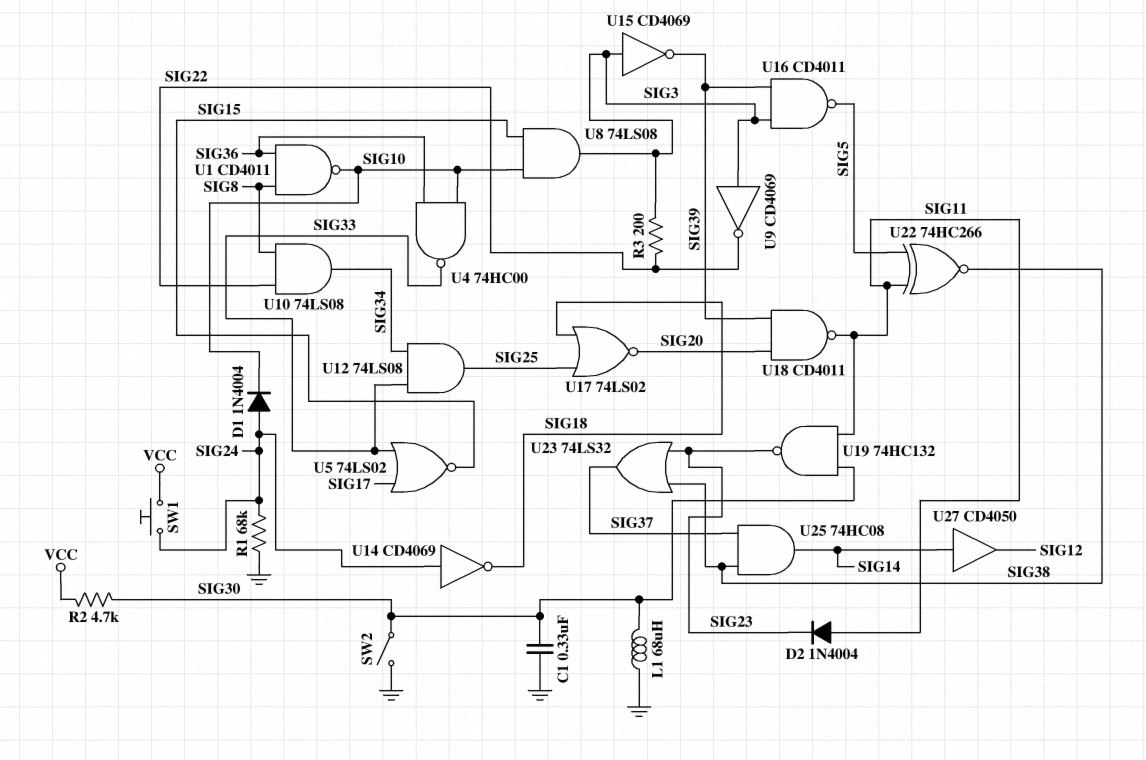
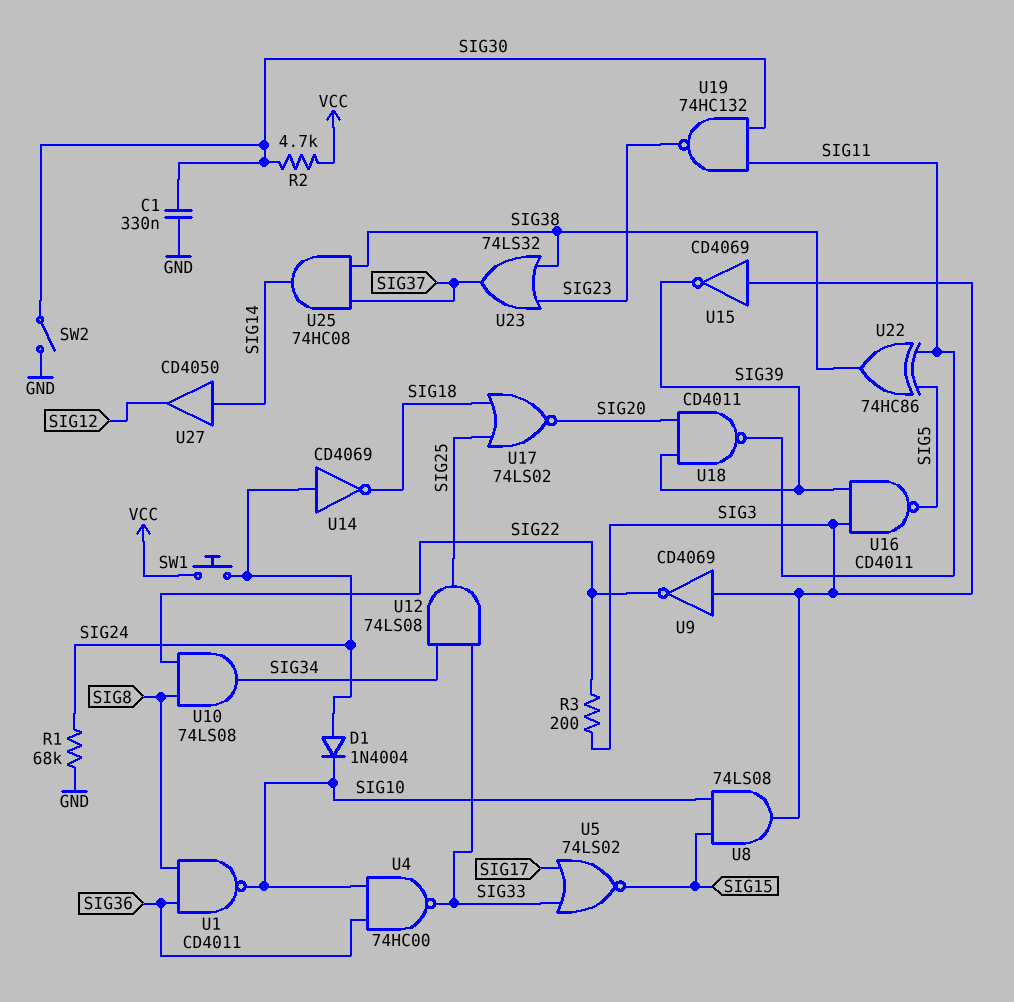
D2: diode 1N4004 (A SIG11, K SIG23) -> none
L1: 68uH (GND, SIG30) -> none
U22: XNOR 74HC266 (in SIG5, in SIG11, out SIG38) -> XOR 74HC86 (in SIG5, in SIG11, out SIG38)

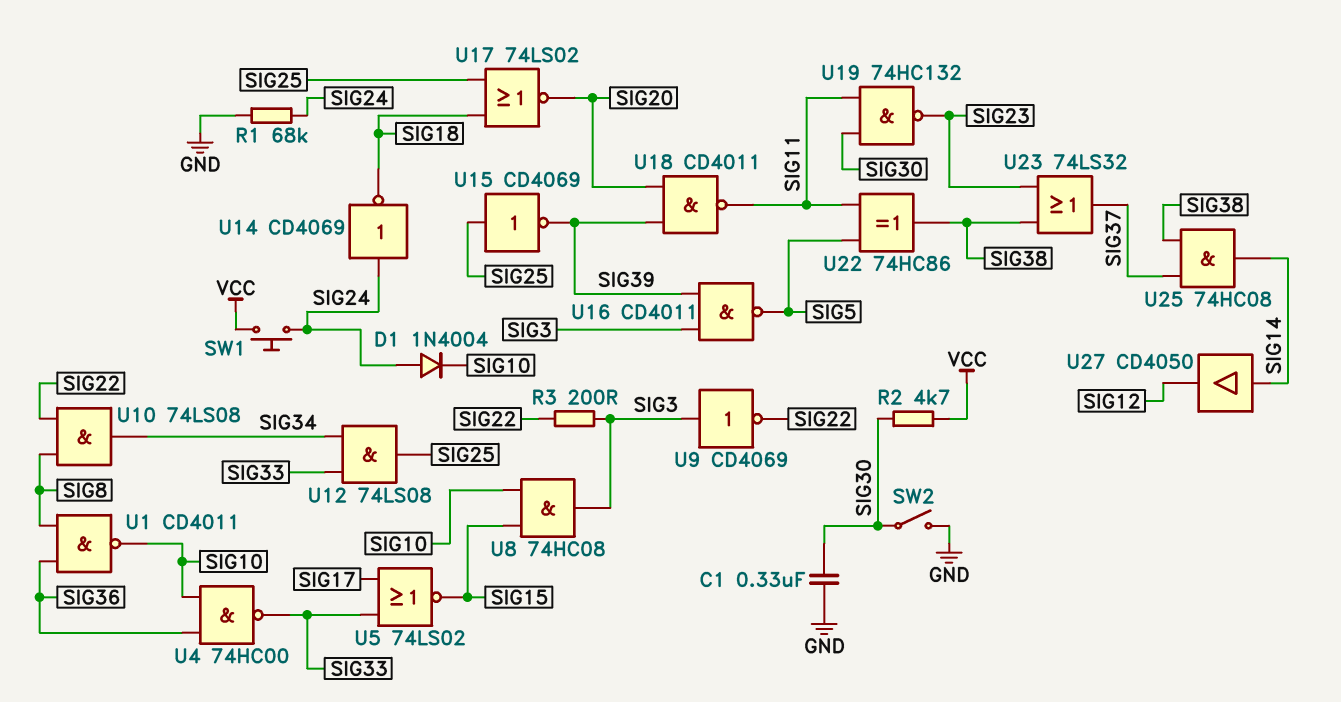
U8: AND 74LS08 (in SIG10, in SIG15, out SIG3) -> AND 74HC08 (in SIG10, in SIG15, out SIG3)
U15: NOT CD4069 (in SIG3, out SIG39) -> NOT CD4069 (in SIG25, out SIG39)

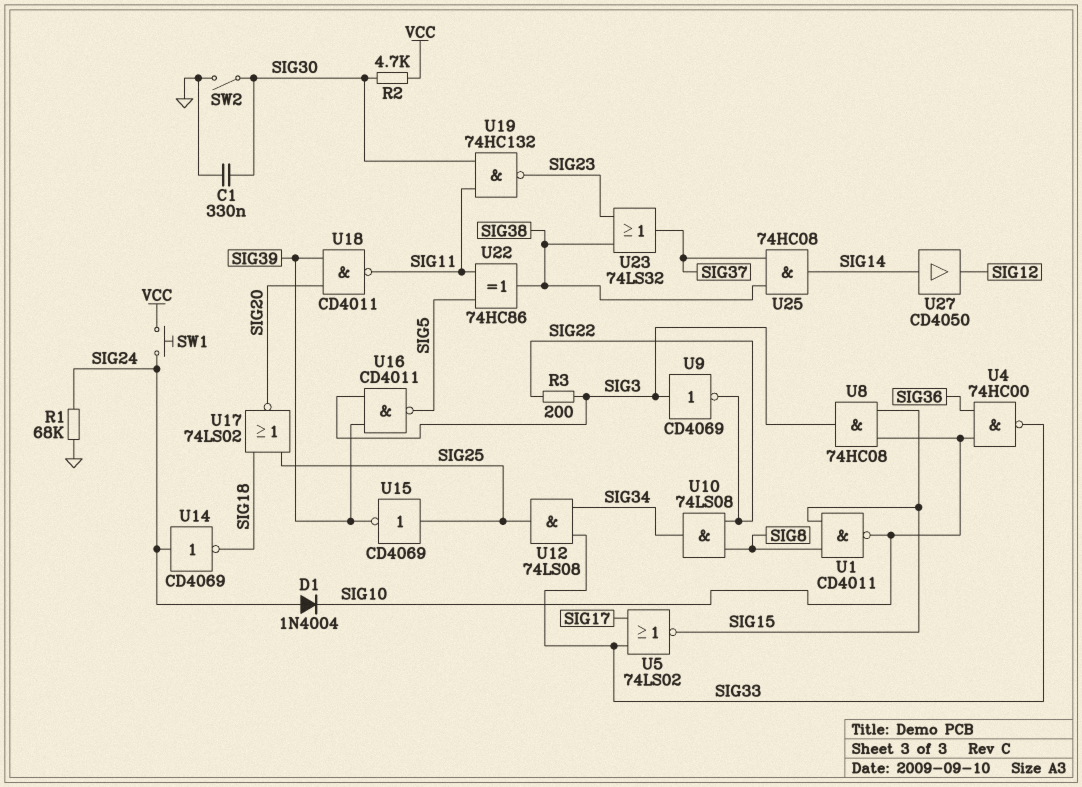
U1: NAND CD4011 (in SIG8, in SIG36, out SIG10) -> NAND CD4011 (in SIG8, in SIG15, out SIG10)

